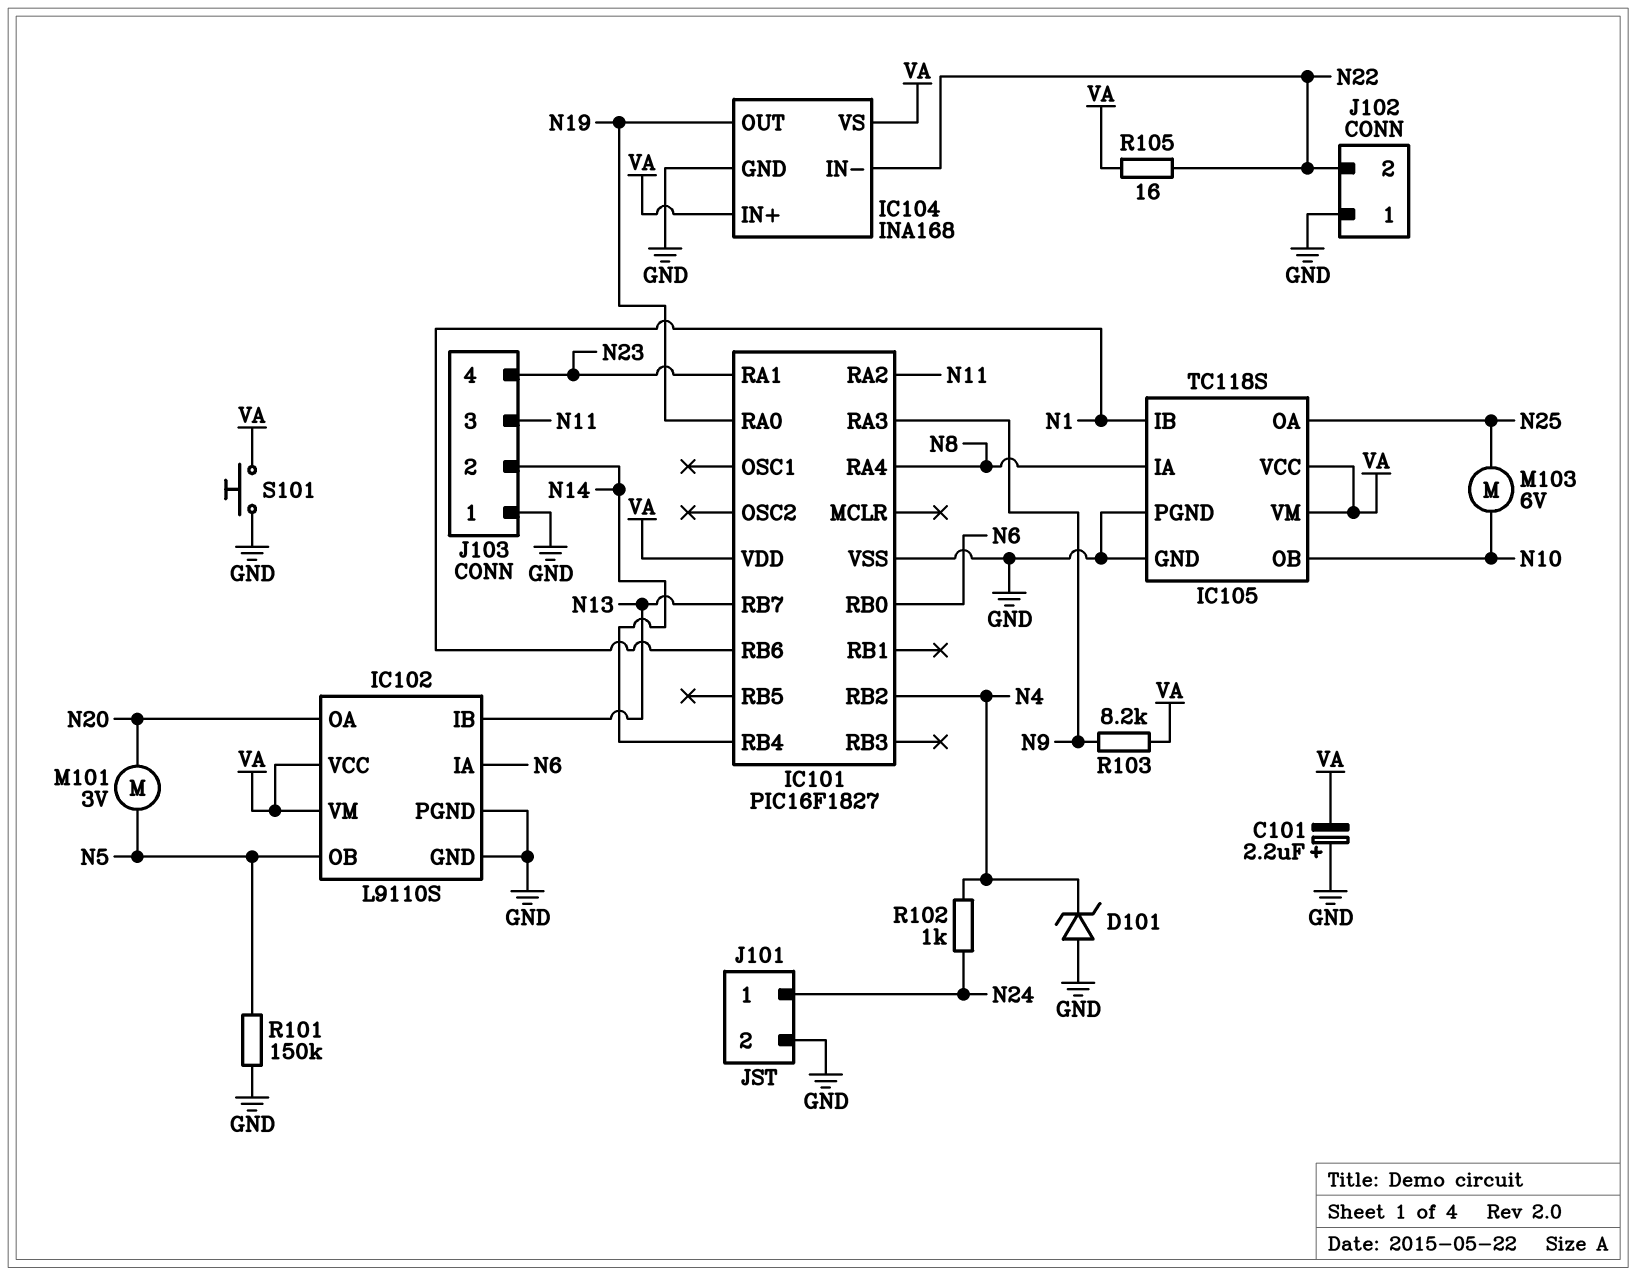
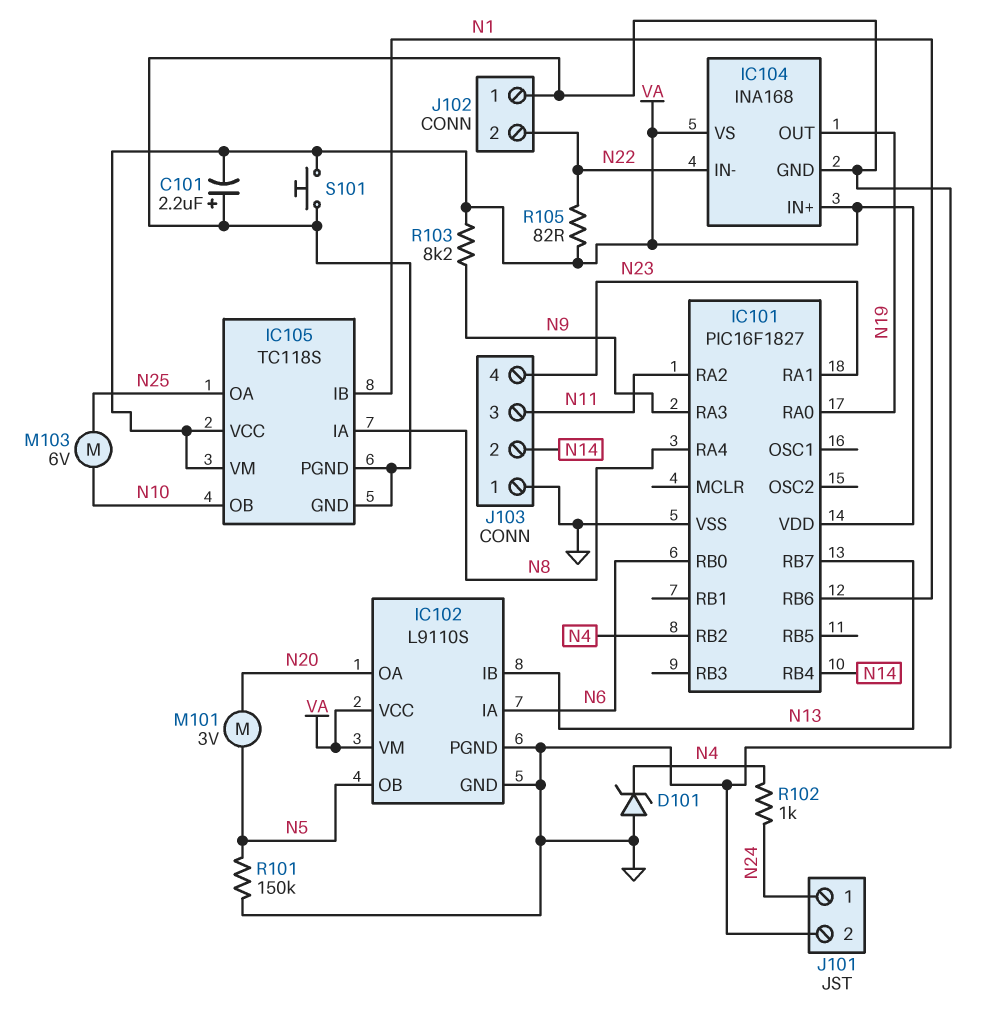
R105: 16 (N22, VA) -> 82 (N22, VA)

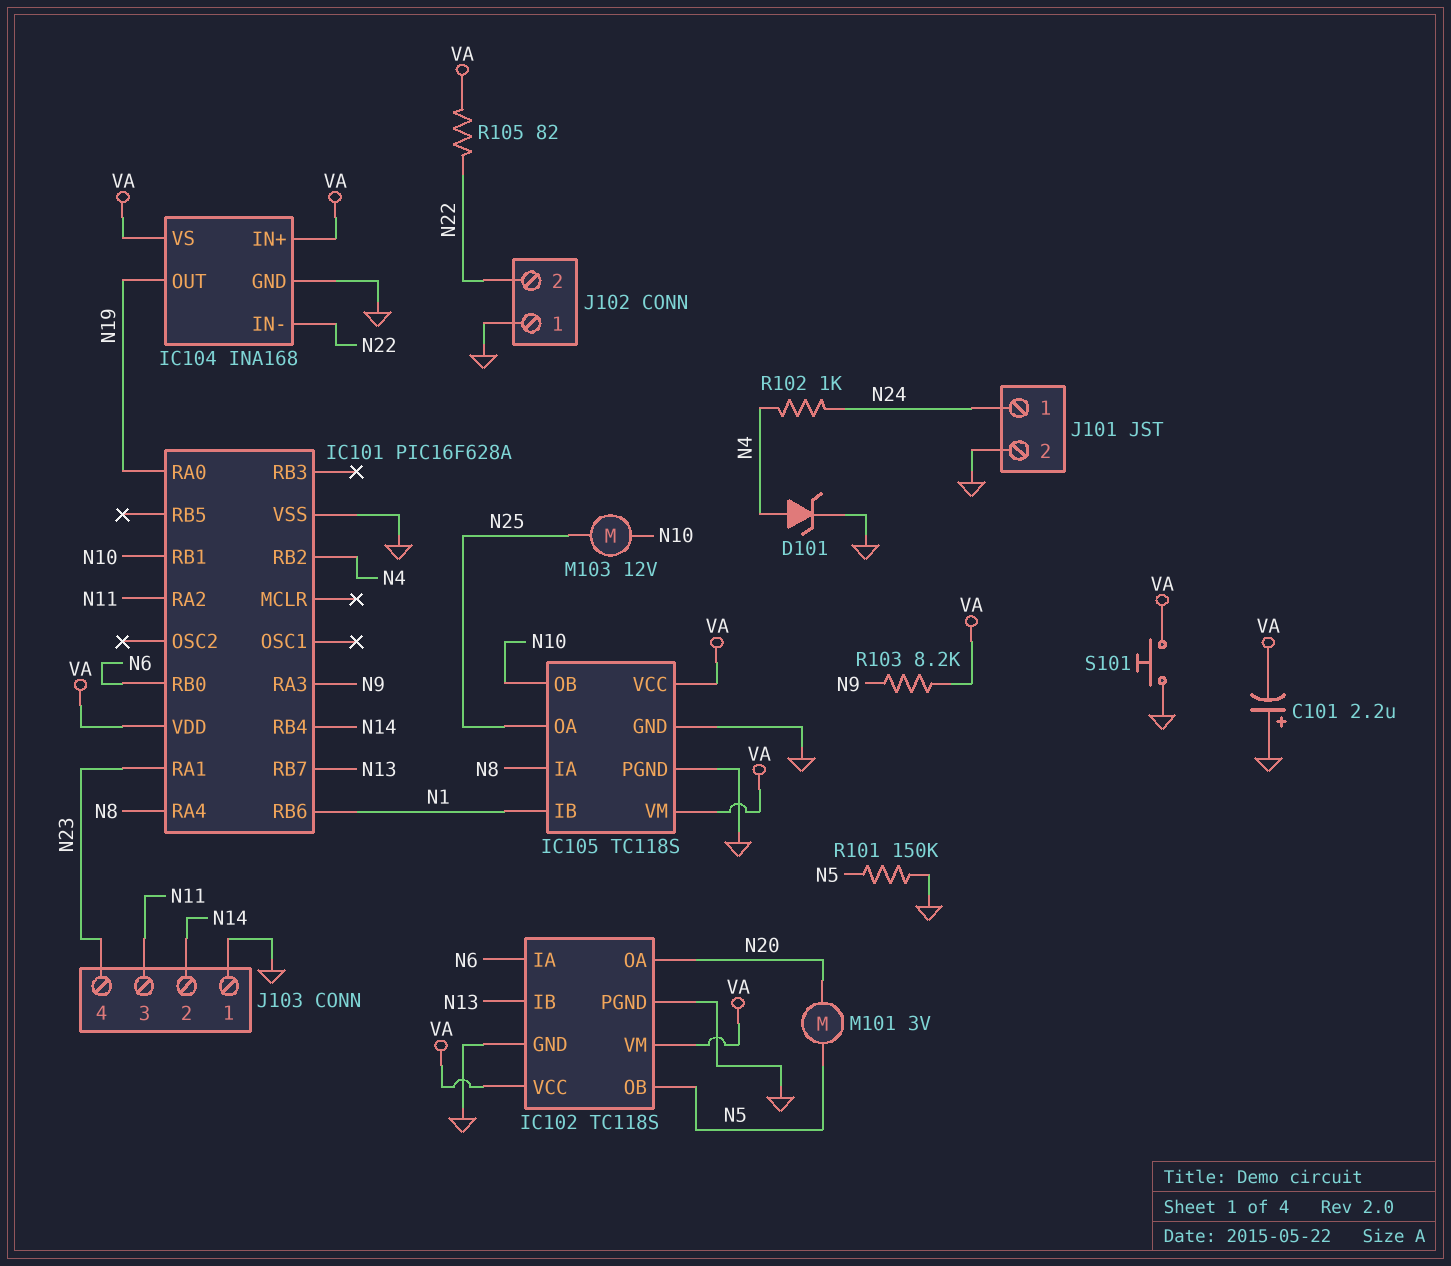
D101: zener (A GND, K N4) -> zener (A N4, K GND)
IC101: PIC16F1827 -> PIC16F628A
IC101 pin RB1: none -> N10
IC102: L9110S -> TC118S
M103: motor 6V (N10, N25) -> motor 12V (N10, N25)

